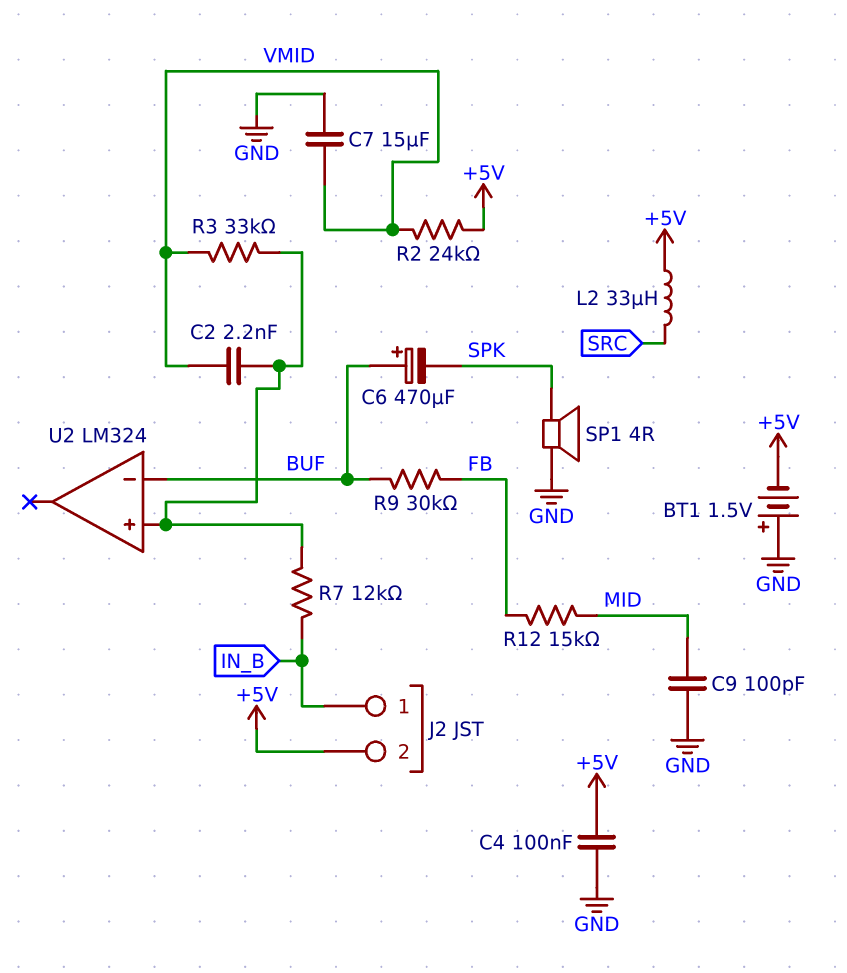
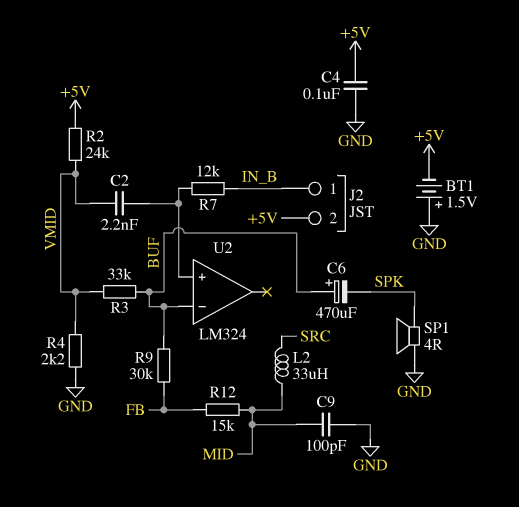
C7: 15uF (GND, VMID) -> none
L2: 33uH (+5V, SRC) -> 33uH (MID, SRC)
R3: 33k (U2/in+, VMID) -> 33k (BUF, VMID)
R4: none -> 2.2k (GND, VMID)

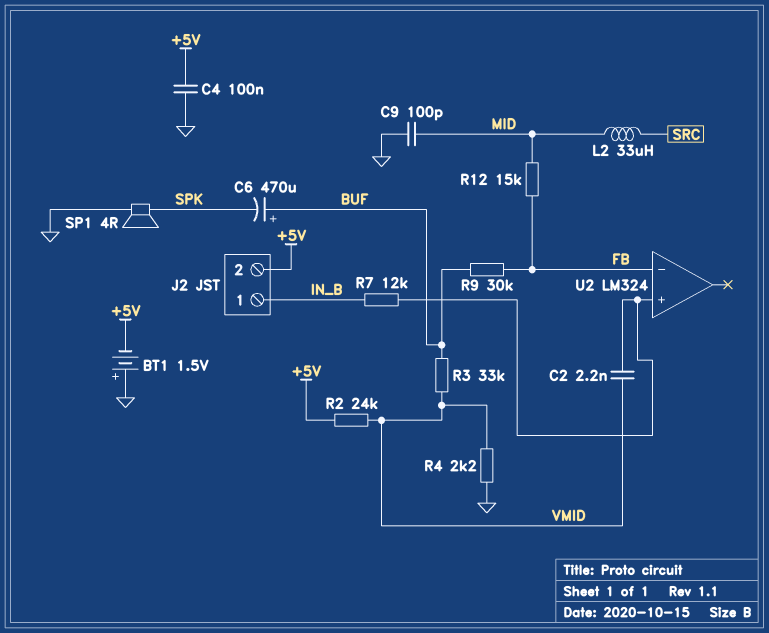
U2 pin in-: BUF -> FB

